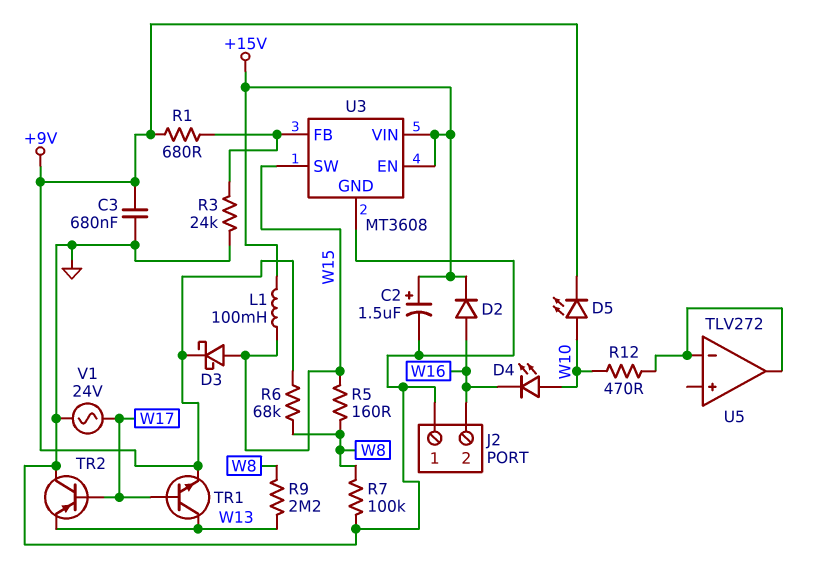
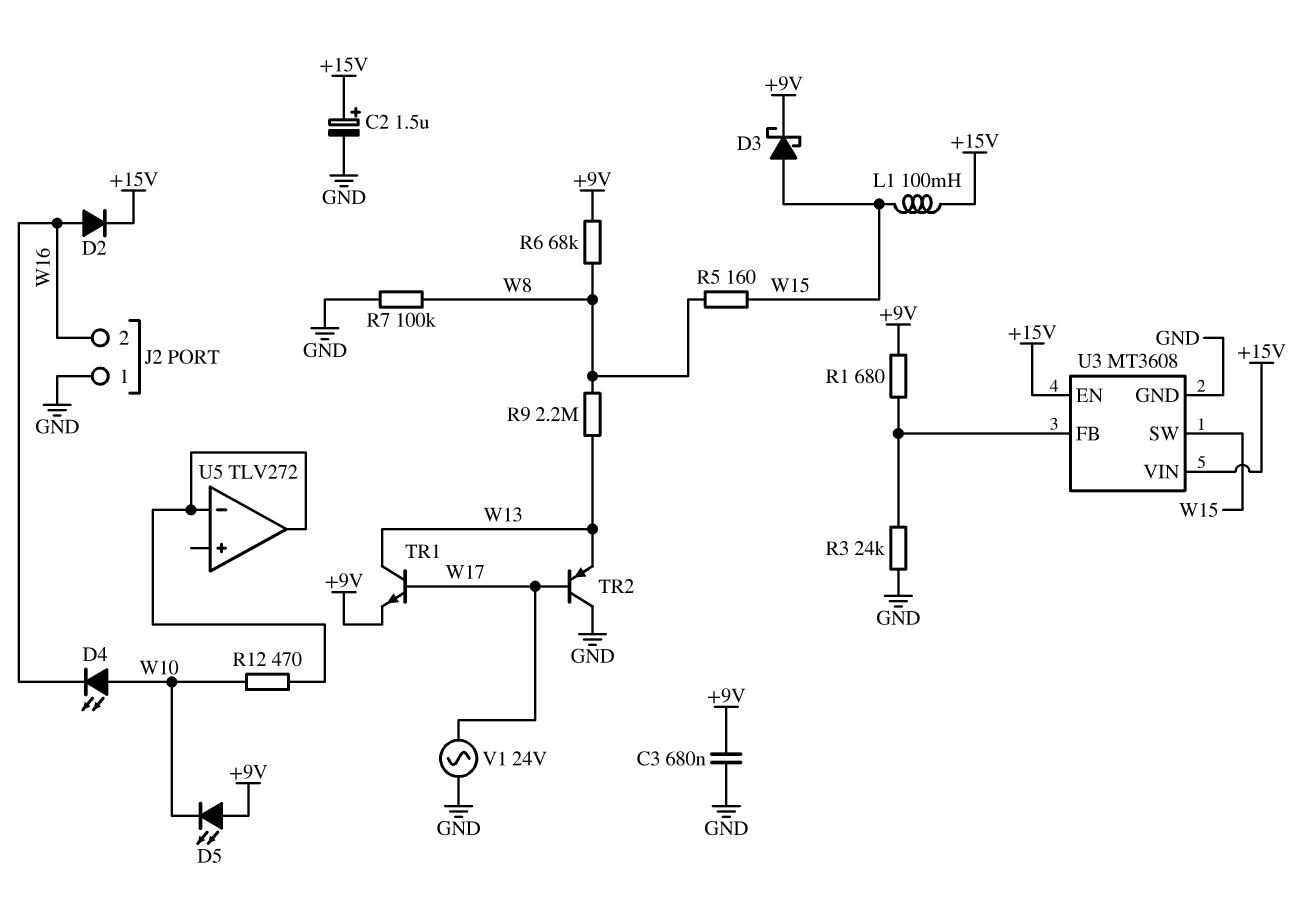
D5: LED (A W10, K +9V) -> LED (A +9V, K W10)

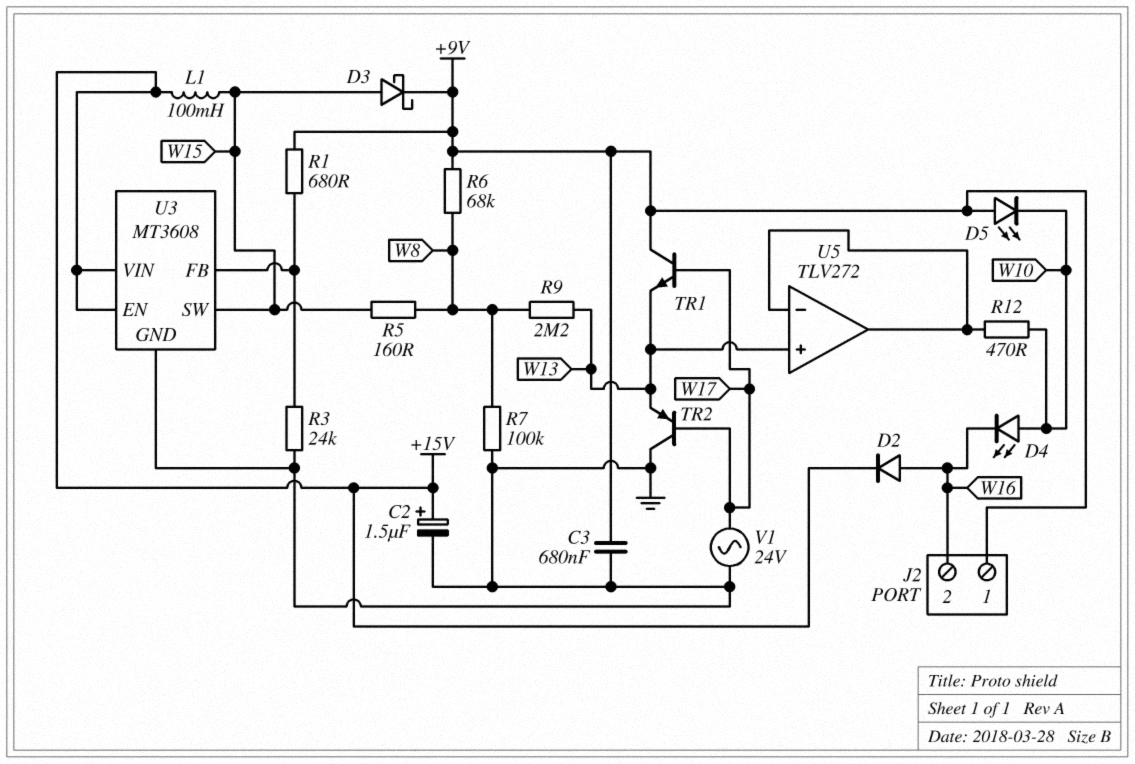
J2 pin 1: GND -> +9V
TR1: NPN (B W17, C W13, E +9V) -> NPN (B W17, C +9V, E W13)
U5 pin in+: none -> W13

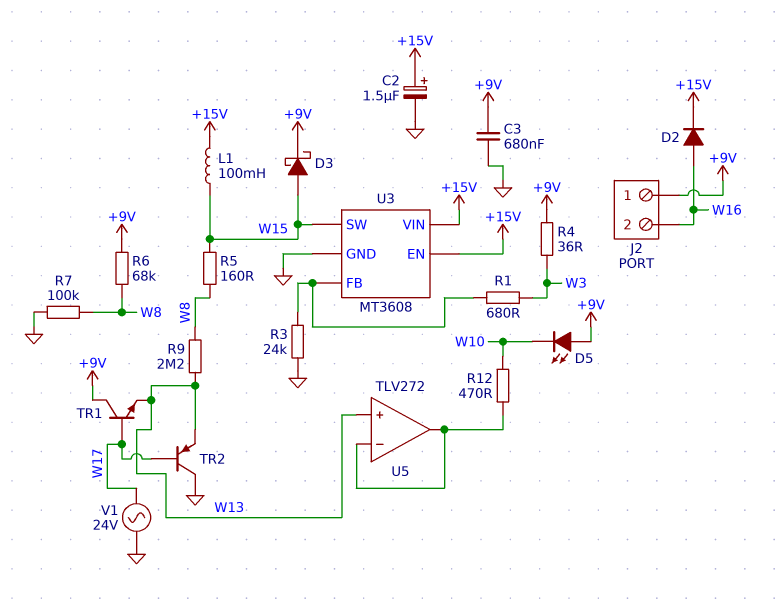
D4: LED (A W10, K W16) -> none
R1: 680 (+9V, U3/FB) -> 680 (U3/FB, W3)
R4: none -> 36 (+9V, W3)

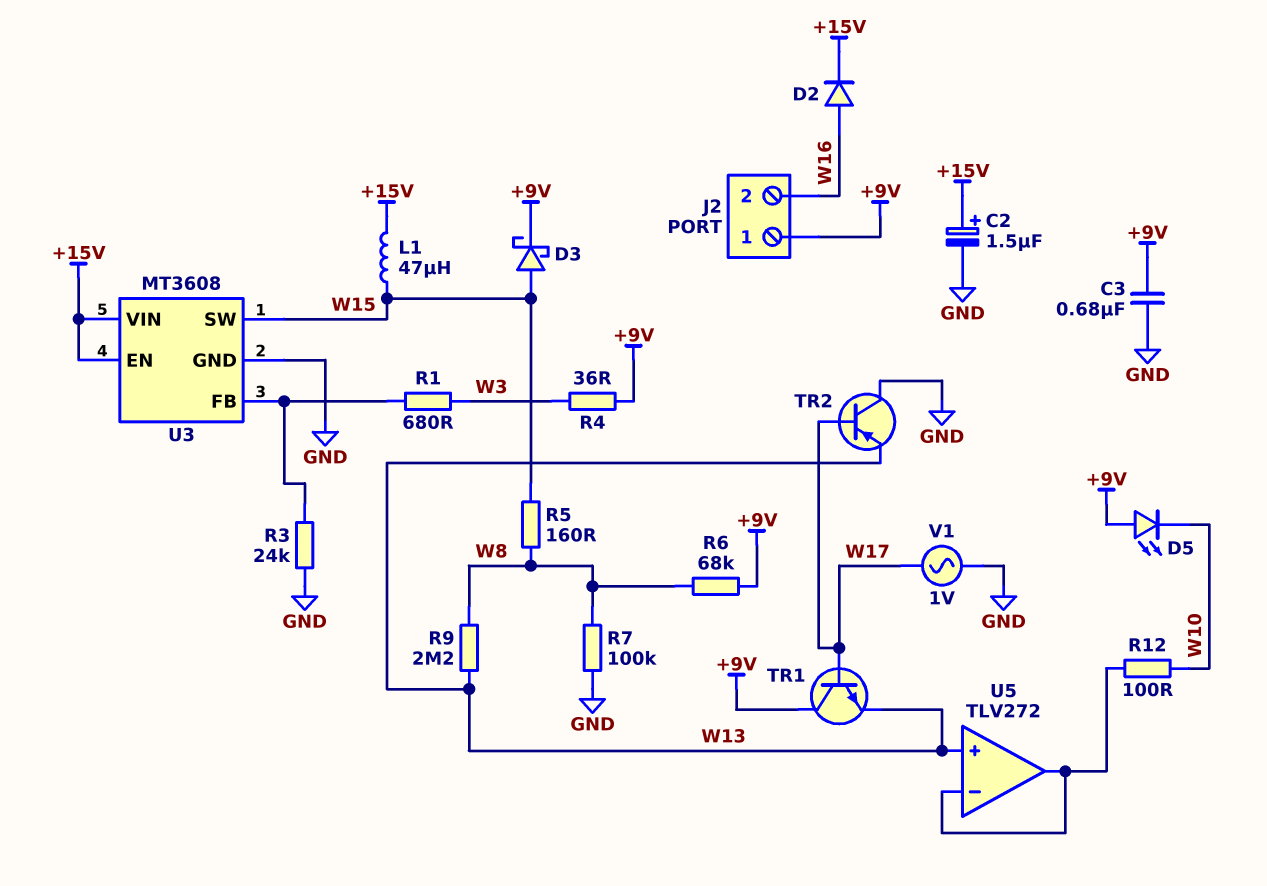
L1: 100mH (+15V, W15) -> 47uH (+15V, W15)
R12: 470 (U5/in-, W10) -> 100 (U5/in-, W10)
V1: AC 24V (GND, W17) -> AC 1V (GND, W17)

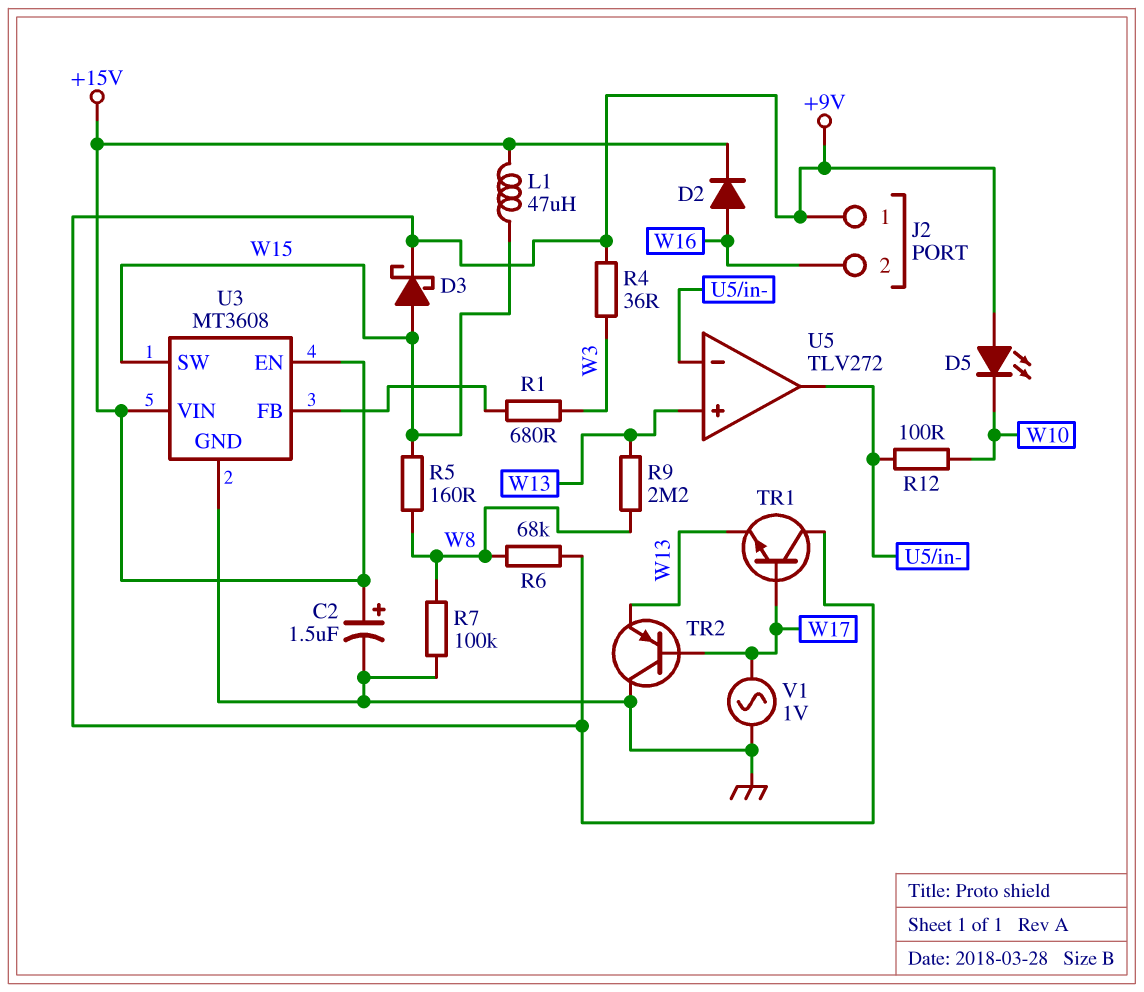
C3: 680nF (+9V, GND) -> none
R3: 24k (GND, U3/FB) -> none

